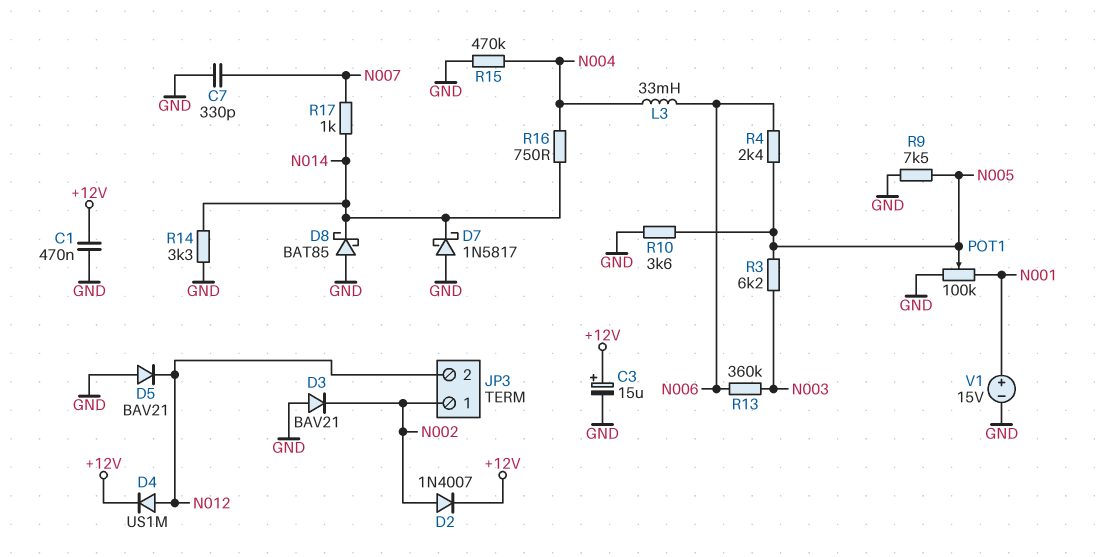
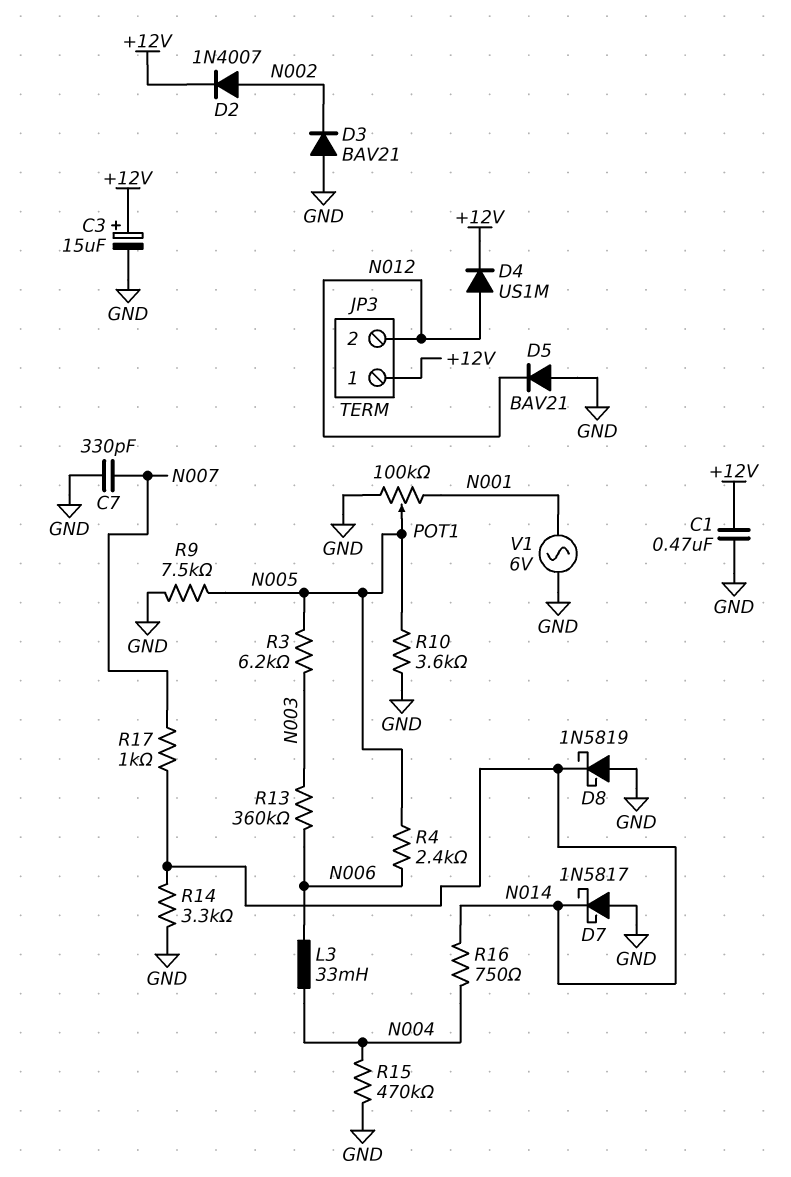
D8: schottky BAT85 (A GND, K N014) -> schottky 1N5819 (A GND, K N014)
JP3 pin 1: N002 -> +12V
V1: 15V (plus N001, minus GND) -> AC 6V (GND, N001)

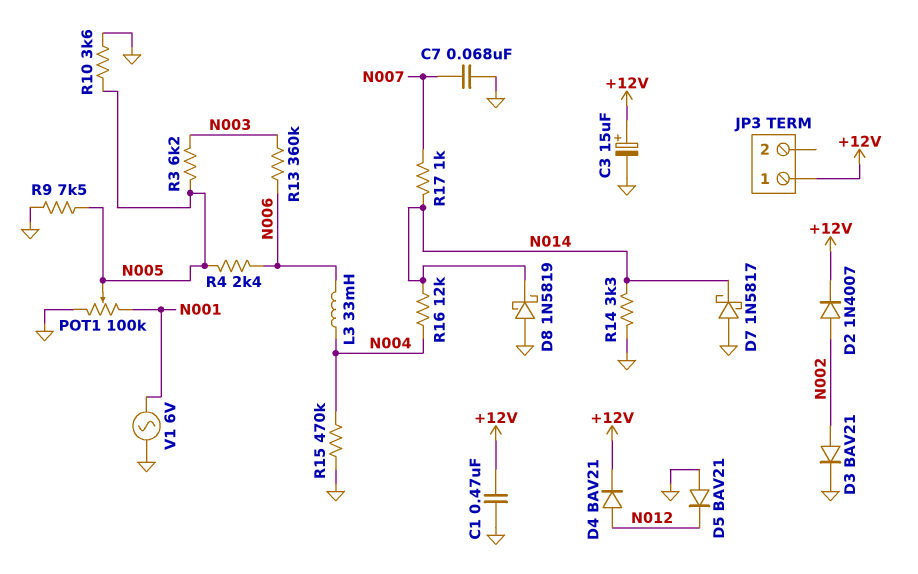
C7: 330pF (GND, N007) -> 68nF (GND, N007)
D3: diode BAV21 (A GND, K N002) -> diode BAV21 (A N002, K GND)
D4: diode US1M (A N012, K +12V) -> diode BAV21 (A N012, K +12V)
JP3 pin 2: N012 -> none
R16: 750 (N004, N014) -> 12k (N004, N014)

